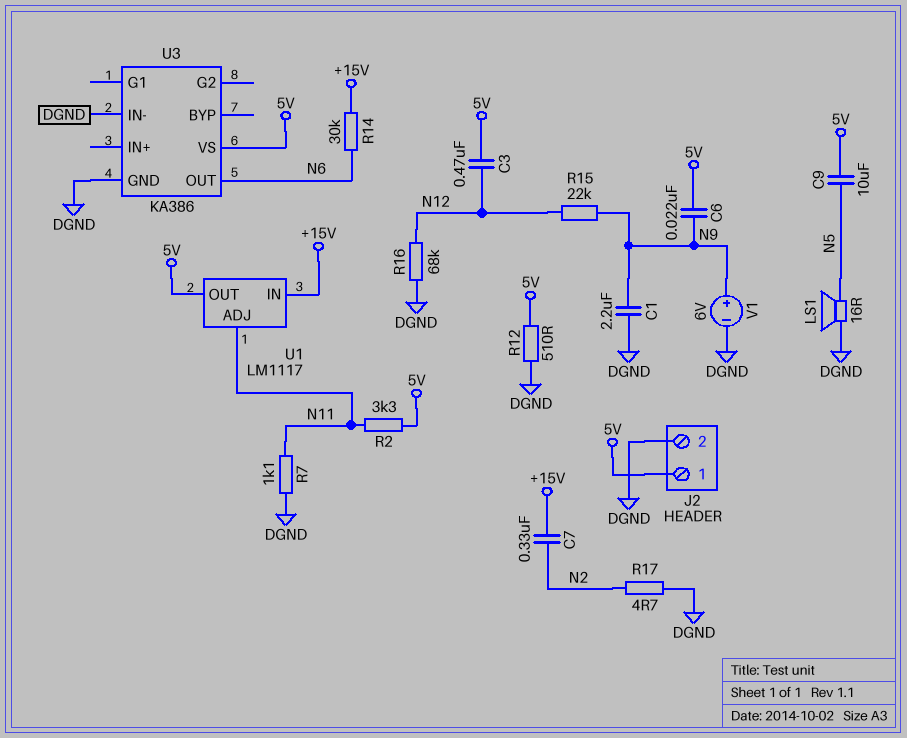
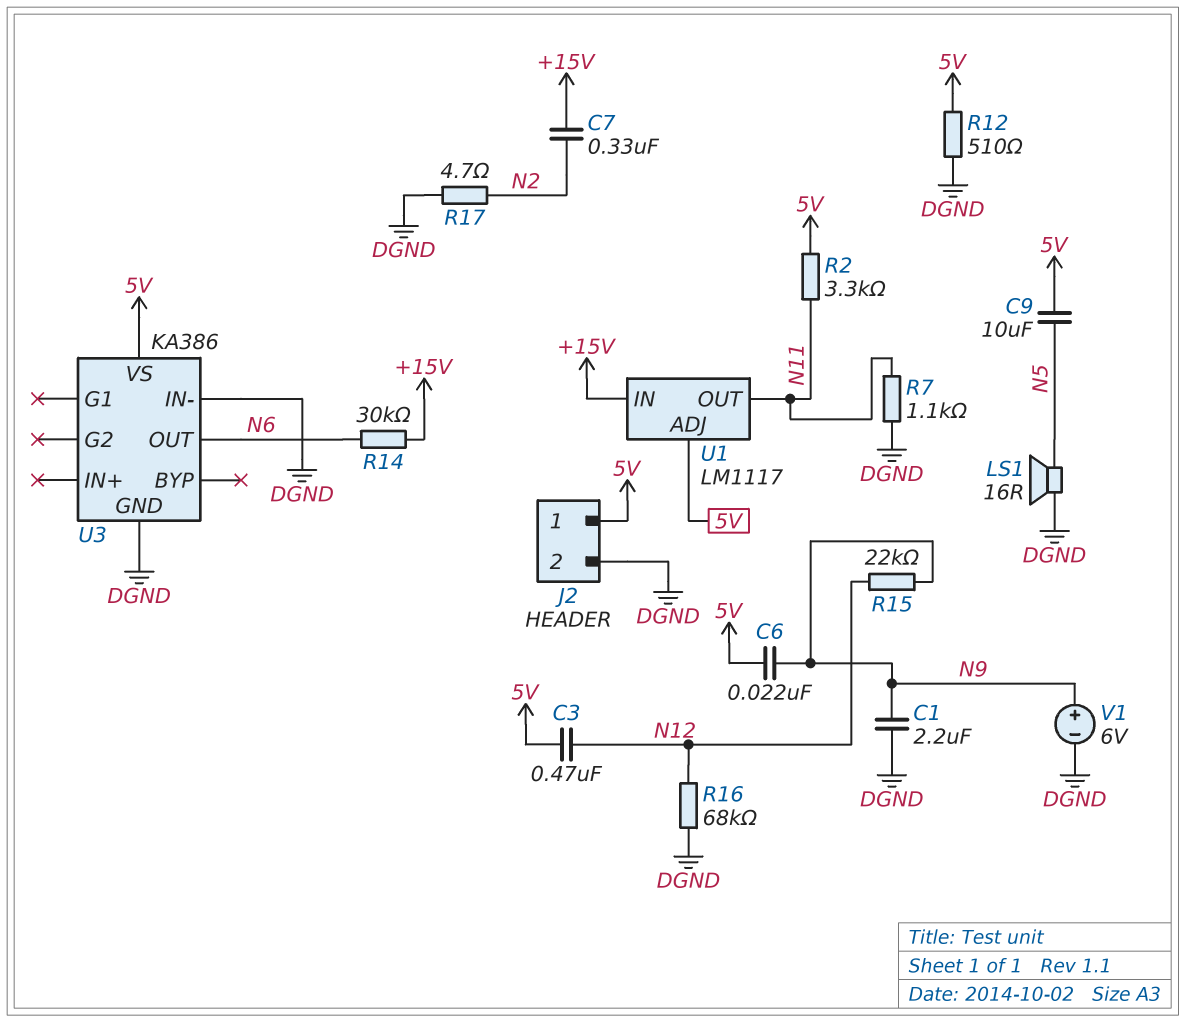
U1 pin ADJ: N11 -> 5V
U1 pin OUT: 5V -> N11

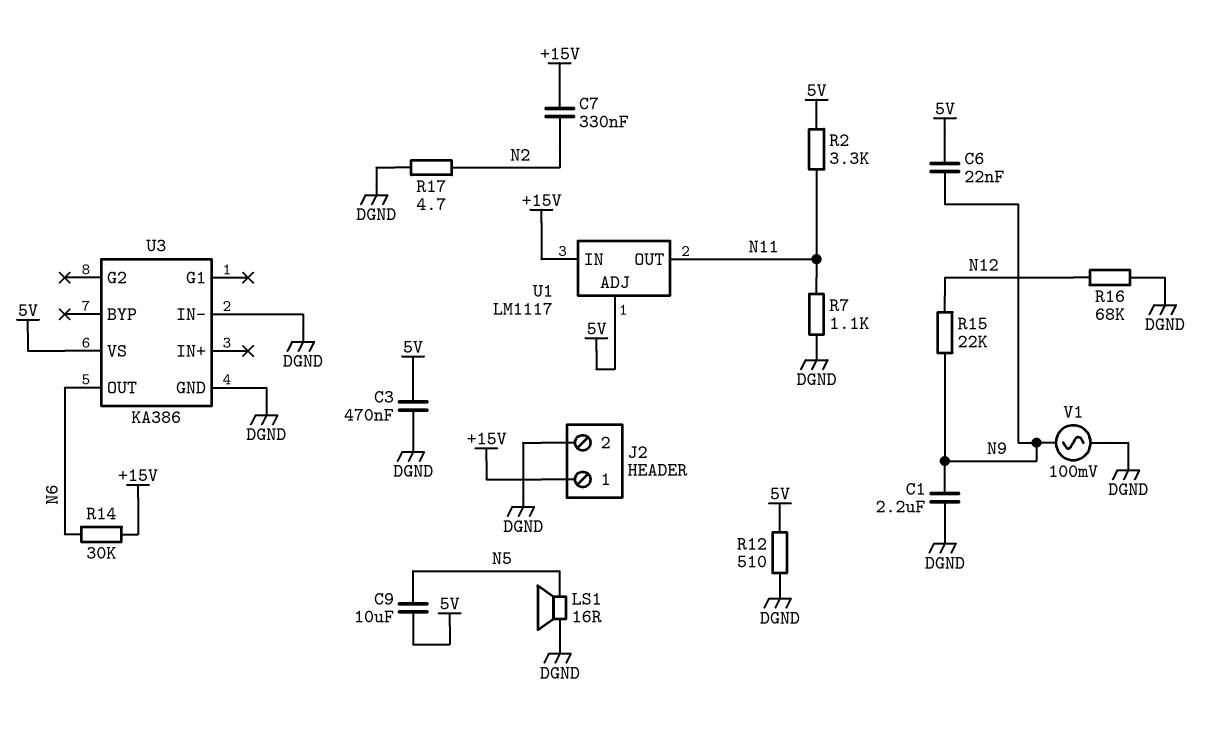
C3: 470nF (5V, N12) -> 470nF (5V, DGND)
J2 pin 1: 5V -> +15V
V1: 6V (plus N9, minus DGND) -> AC 100mV (DGND, N9)

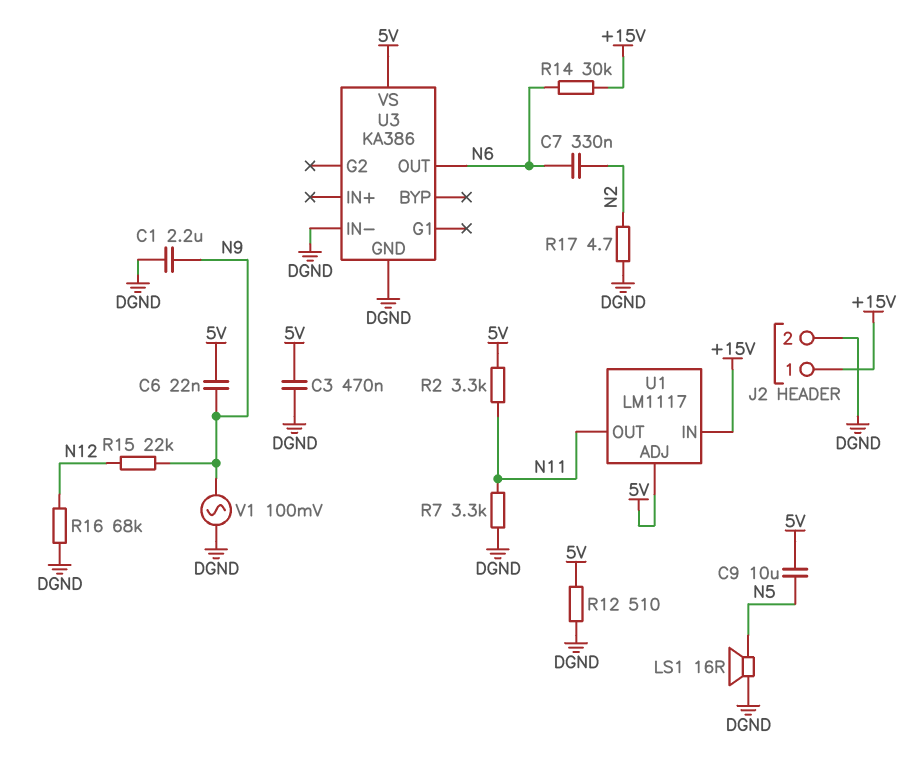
C7: 330nF (+15V, N2) -> 330nF (N2, N6)
R7: 1.1k (DGND, N11) -> 3.3k (DGND, N11)

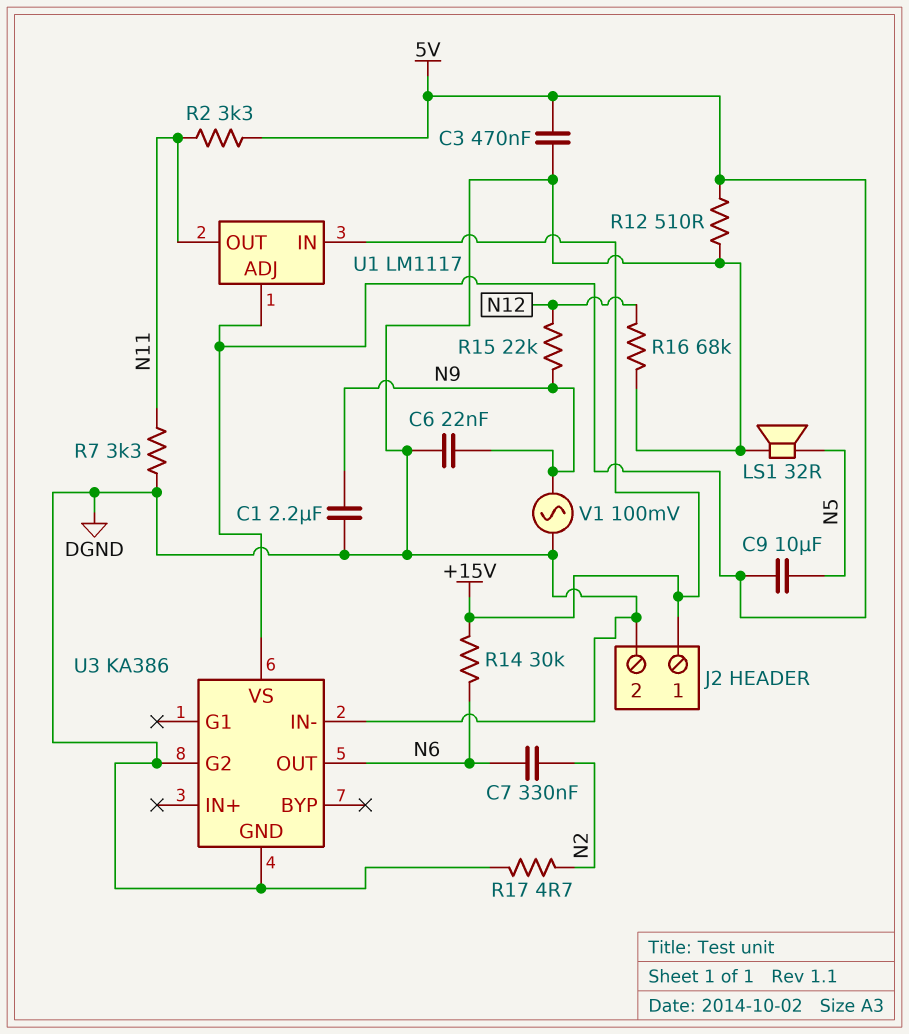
C6: 22nF (5V, N9) -> 22nF (DGND, N9)
LS1: speaker 16R (DGND, N5) -> speaker 32R (DGND, N5)
U3 pin G2: none -> DGND

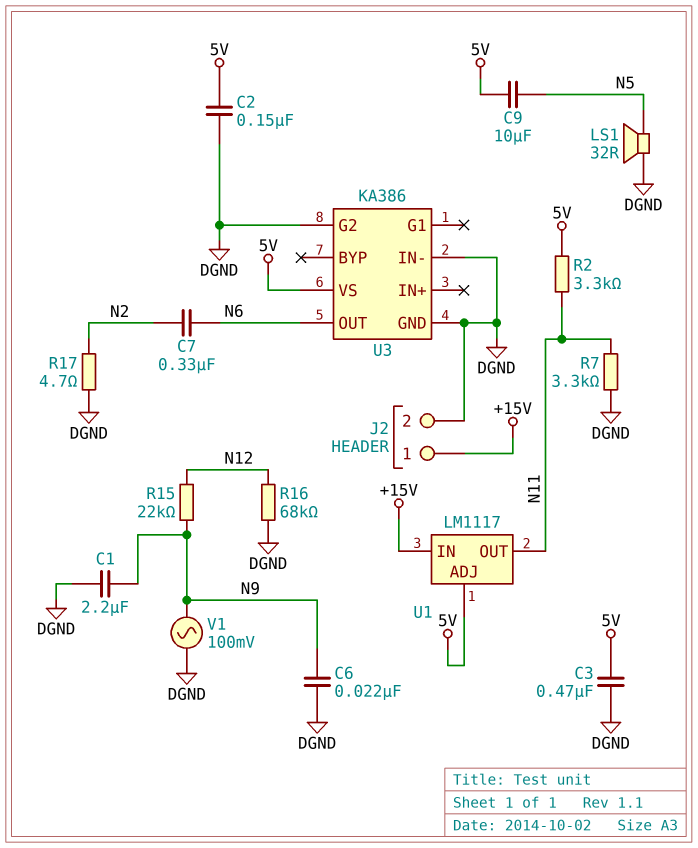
C2: none -> 150nF (5V, DGND)
R12: 510 (5V, DGND) -> none
R14: 30k (+15V, N6) -> none

